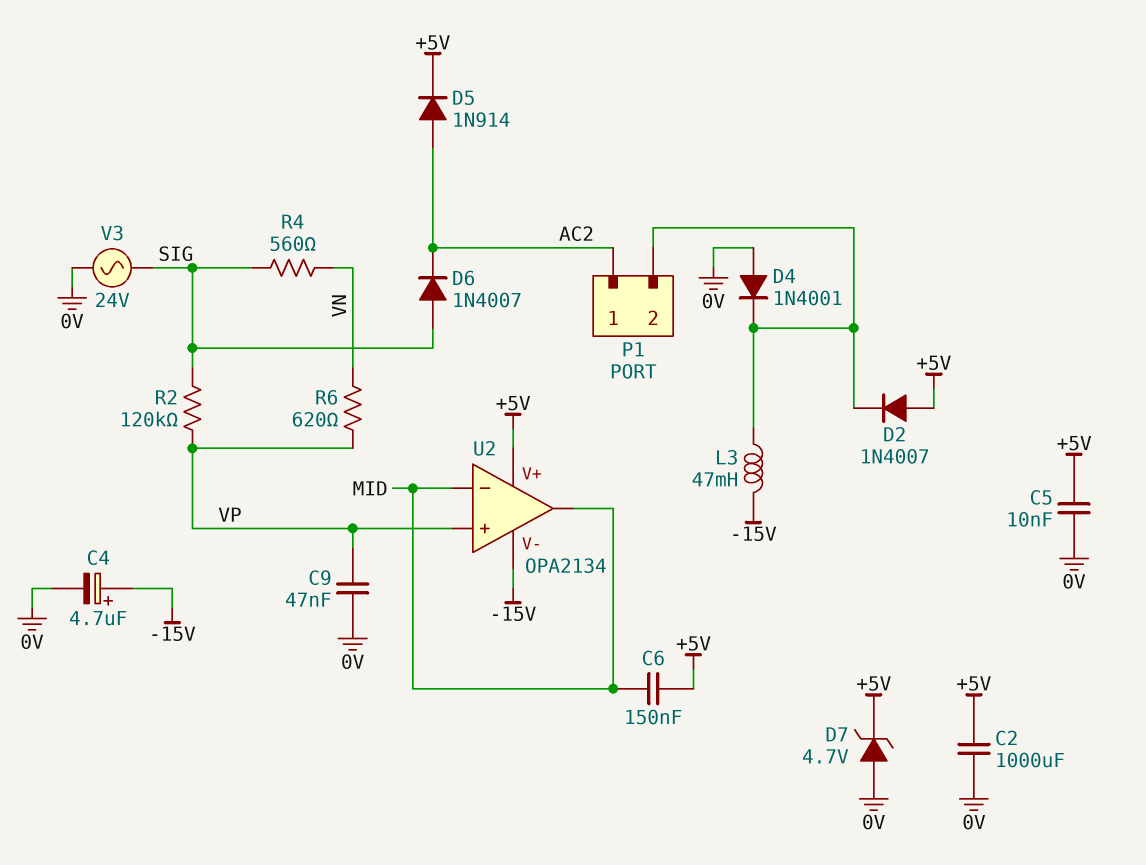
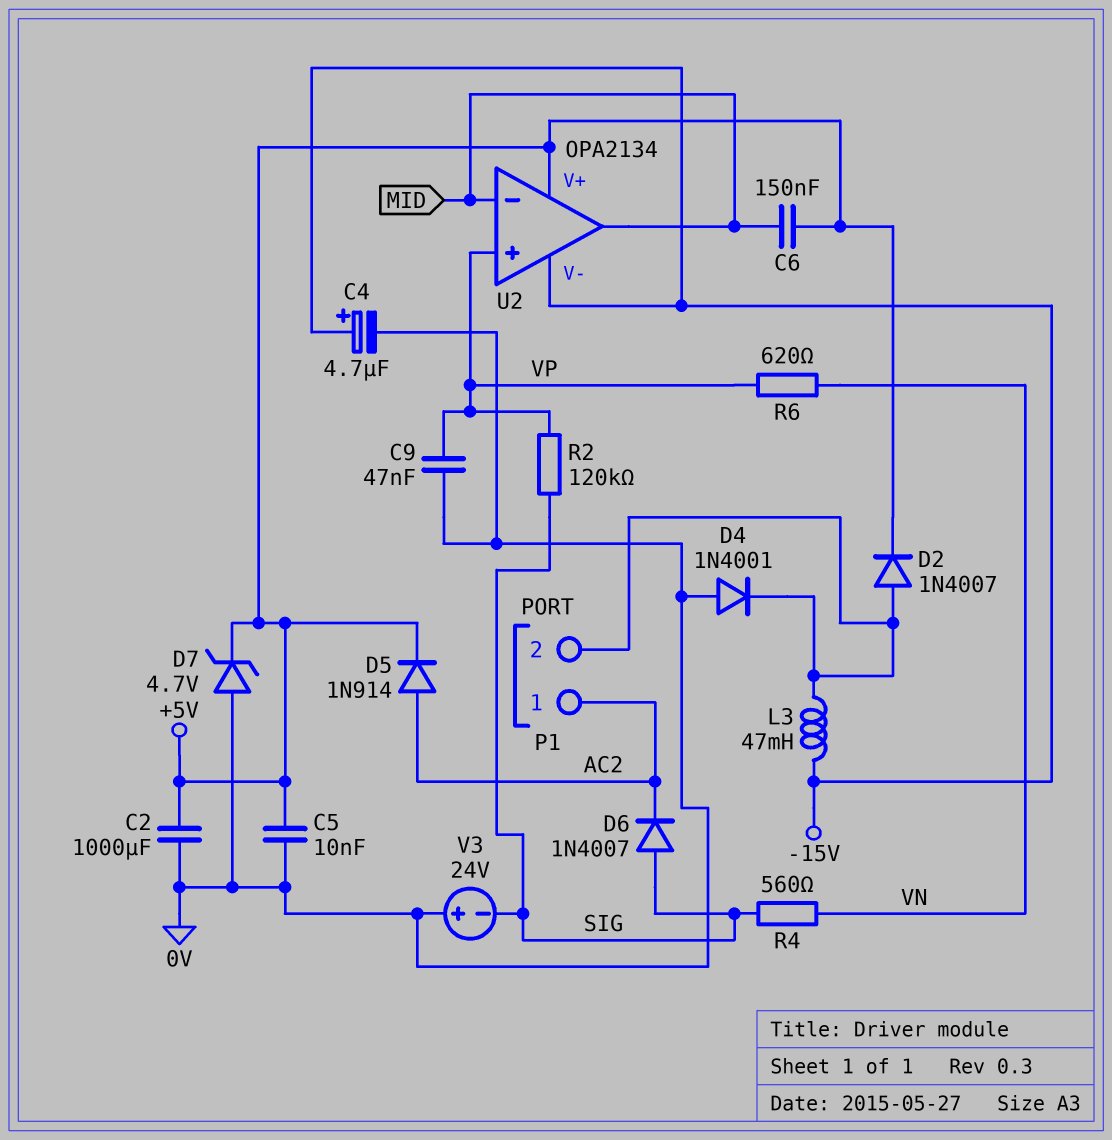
D2: diode 1N4007 (A +5V, K P1/2) -> diode 1N4007 (A P1/2, K +5V)
V3: AC 24V (0V, SIG) -> 24V (plus 0V, minus SIG)

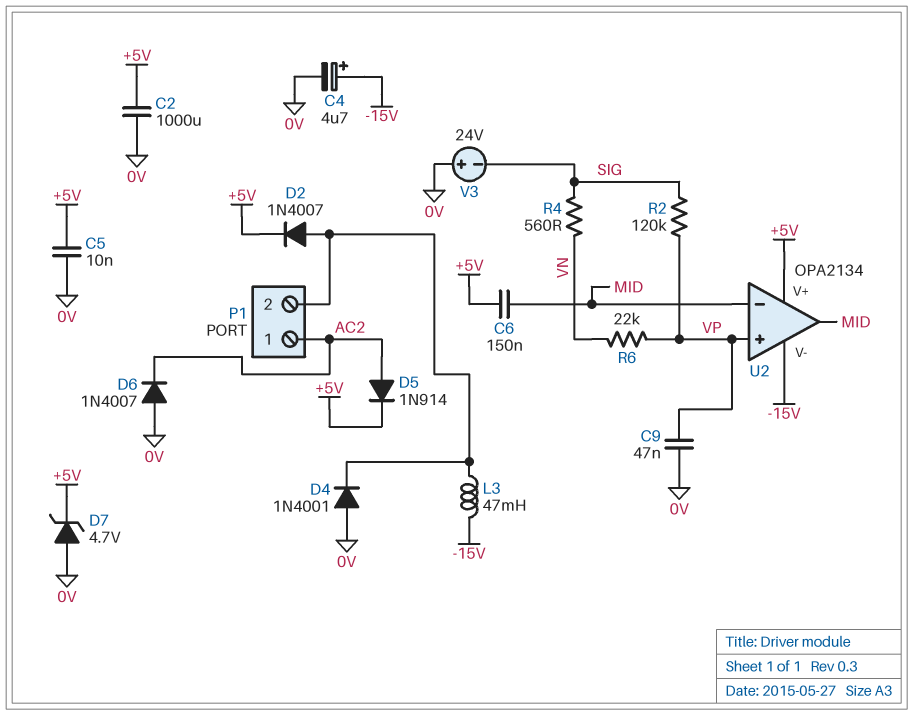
D6: diode 1N4007 (A SIG, K AC2) -> diode 1N4007 (A 0V, K AC2)
R6: 620 (VN, VP) -> 22k (VN, VP)

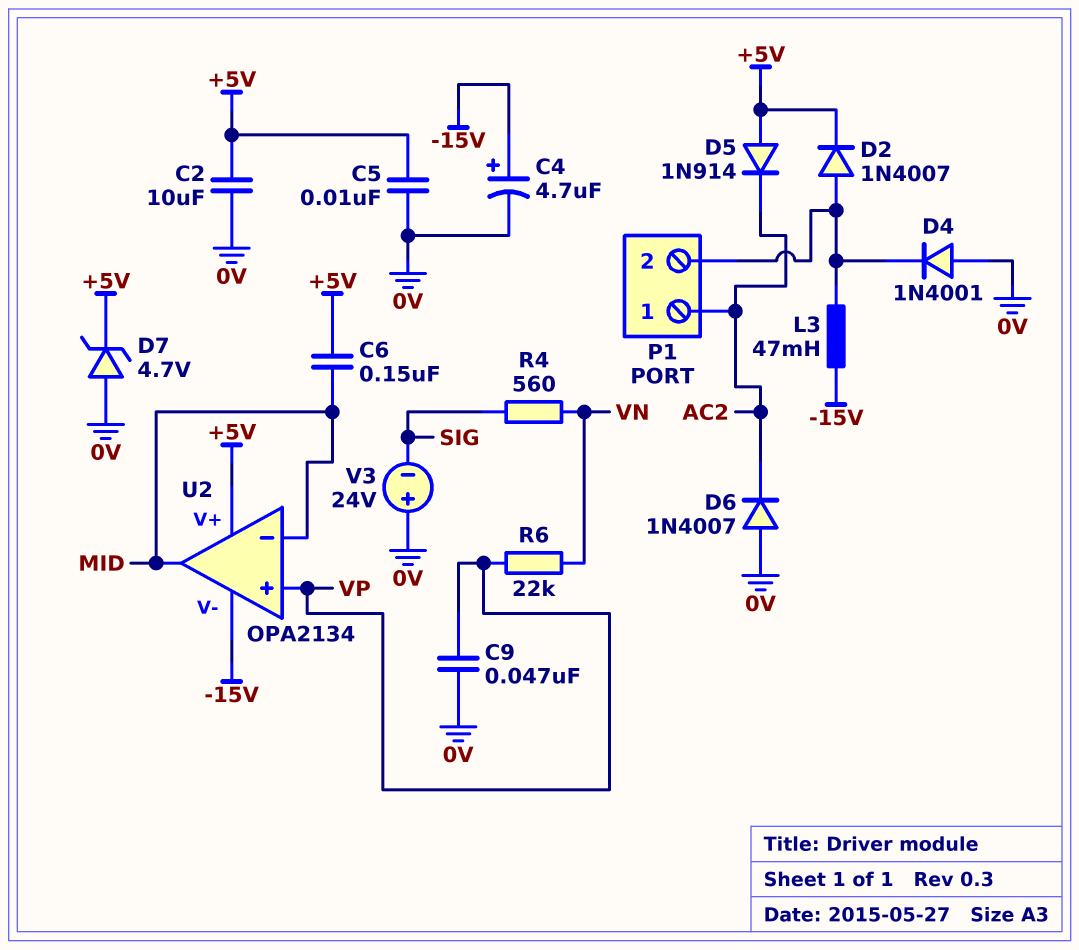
C2: 1000uF (+5V, 0V) -> 10uF (+5V, 0V)
D5: diode 1N914 (A AC2, K +5V) -> diode 1N914 (A +5V, K AC2)
R2: 120k (SIG, VP) -> none

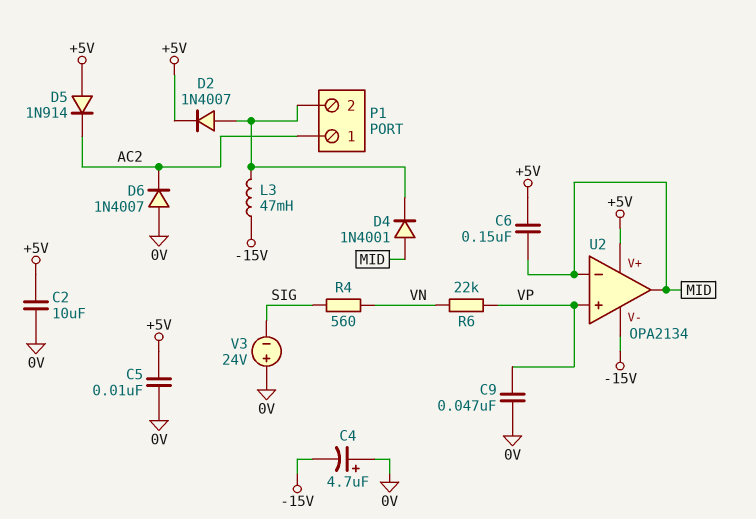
C4: 4.7uF (plus -15V, minus 0V) -> 4.7uF (plus 0V, minus -15V)
D4: diode 1N4001 (A 0V, K P1/2) -> diode 1N4001 (A MID, K P1/2)
D7: zener 4.7V (A 0V, K +5V) -> none

